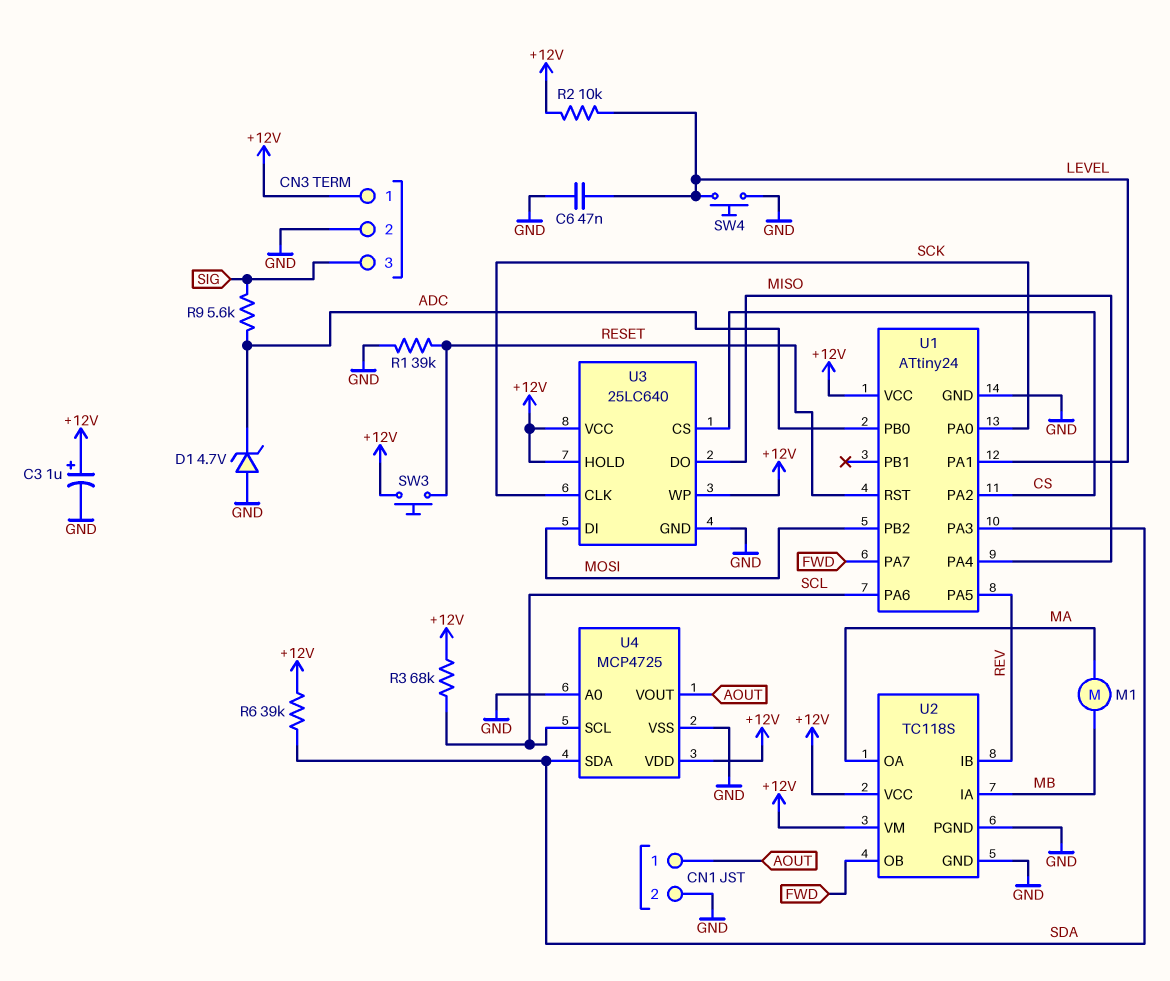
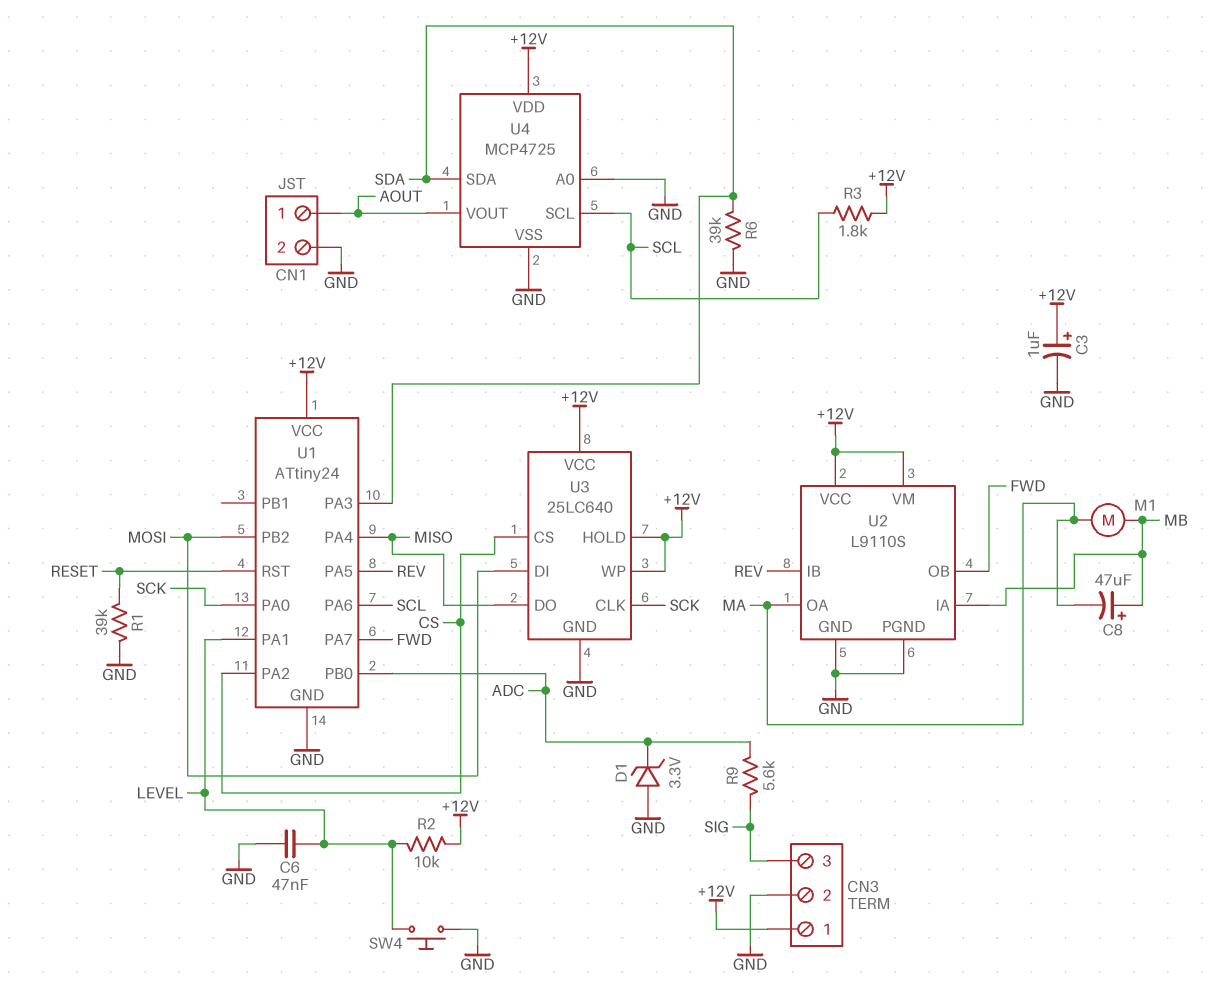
C8: none -> 47uF (plus MB, minus MA)
D1: zener 4.7V (A GND, K ADC) -> zener 3.3V (A GND, K ADC)
R3: 68k (+12V, SCL) -> 1.8k (+12V, SCL)
R6: 39k (+12V, SDA) -> 39k (GND, SDA)
SW3: button (+12V, RESET) -> none
U2: TC118S -> L9110S

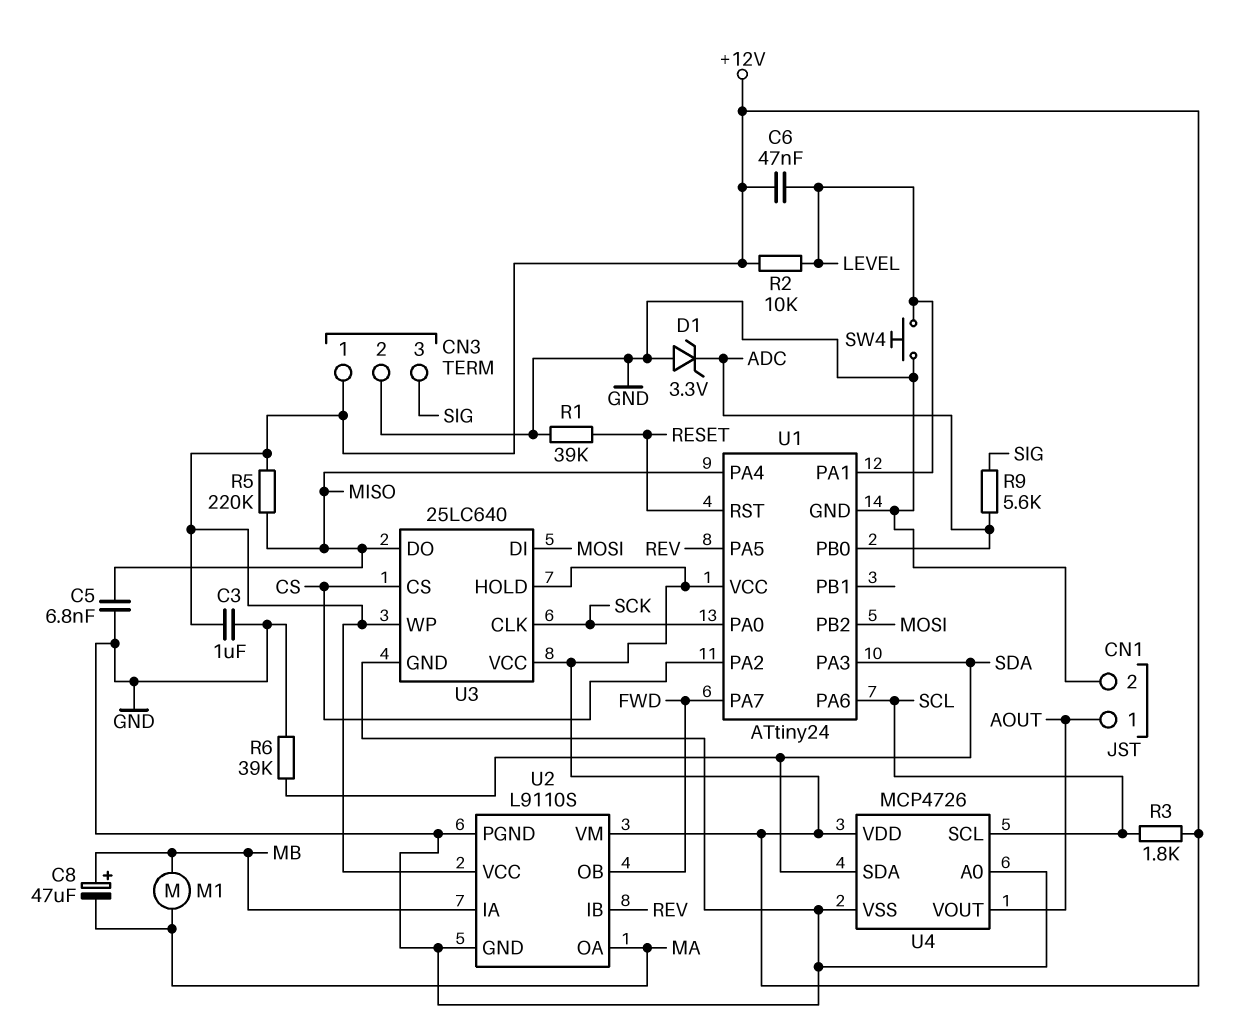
C3: 1uF (plus +12V, minus GND) -> 1uF (+12V, GND)
C5: none -> 6.8nF (GND, MISO)
C6: 47nF (GND, LEVEL) -> 47nF (+12V, LEVEL)
R5: none -> 220k (+12V, MISO)
U4: MCP4725 -> MCP4726

